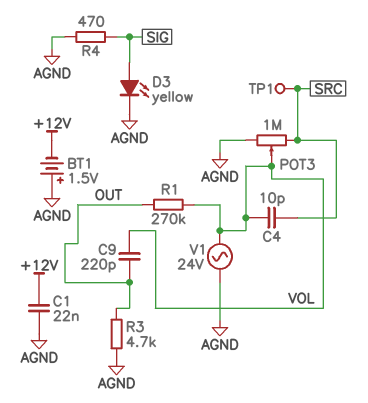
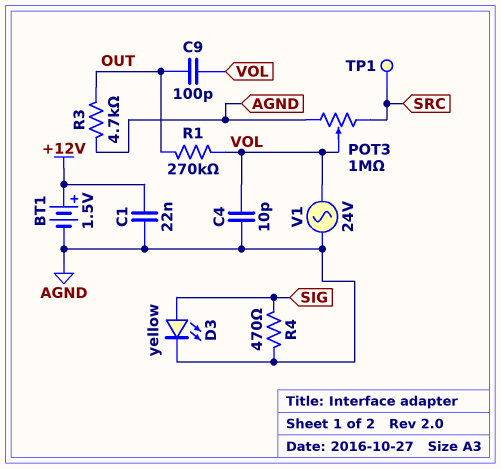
BT1: 1.5V (plus AGND, minus +12V) -> 1.5V (plus +12V, minus AGND)
C4: 10pF (SRC, VOL) -> 10pF (AGND, VOL)
C9: 220pF (OUT, VOL) -> 100pF (OUT, VOL)

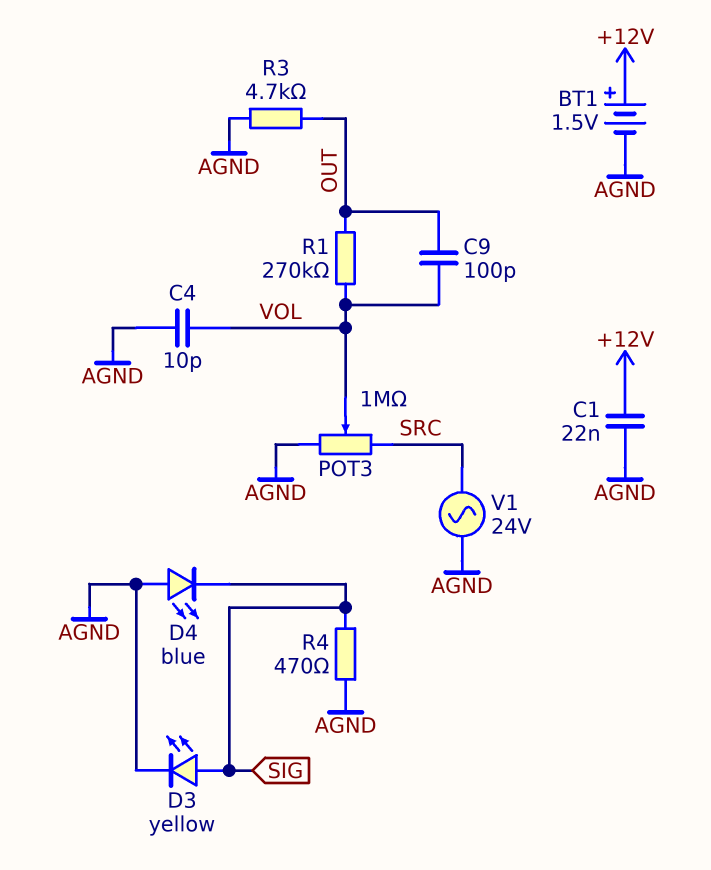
D4: none -> LED blue (A AGND, K SIG)
TP1: test point (SRC) -> none
V1: AC 24V (AGND, VOL) -> AC 24V (AGND, SRC)

